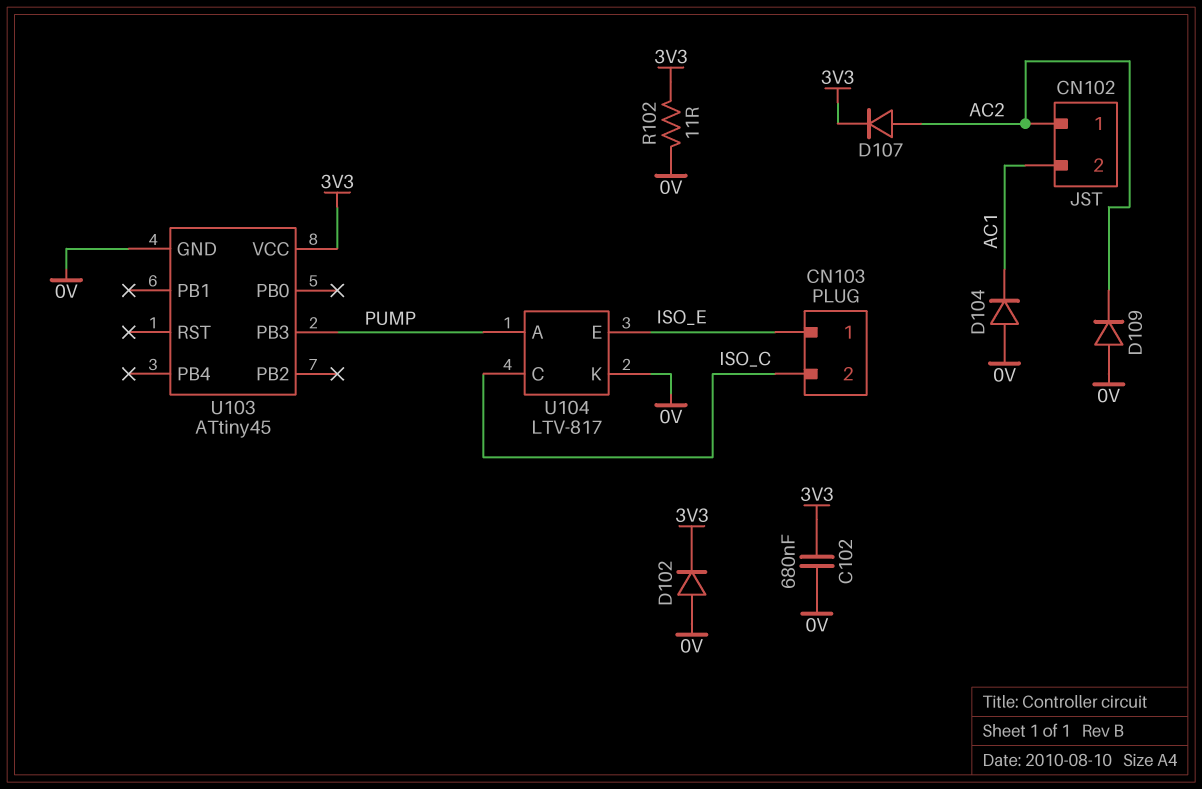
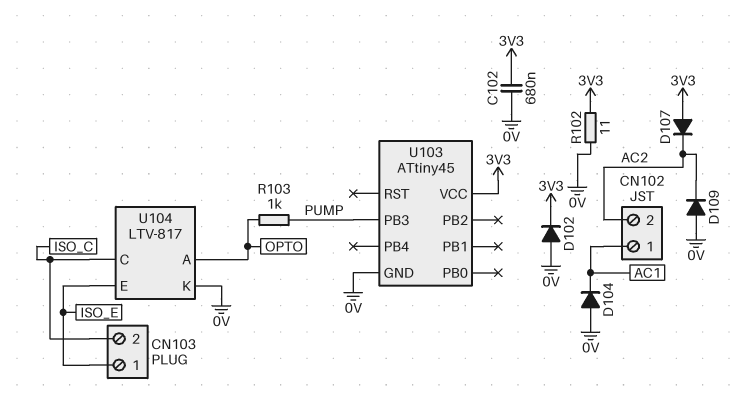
CN102 pin 1: AC2 -> AC1
CN102 pin 2: AC1 -> AC2
D107: diode (A AC2, K 3V3) -> diode (A 3V3, K AC2)
R103: none -> 1k (OPTO, PUMP)
U104 pin A: PUMP -> OPTO

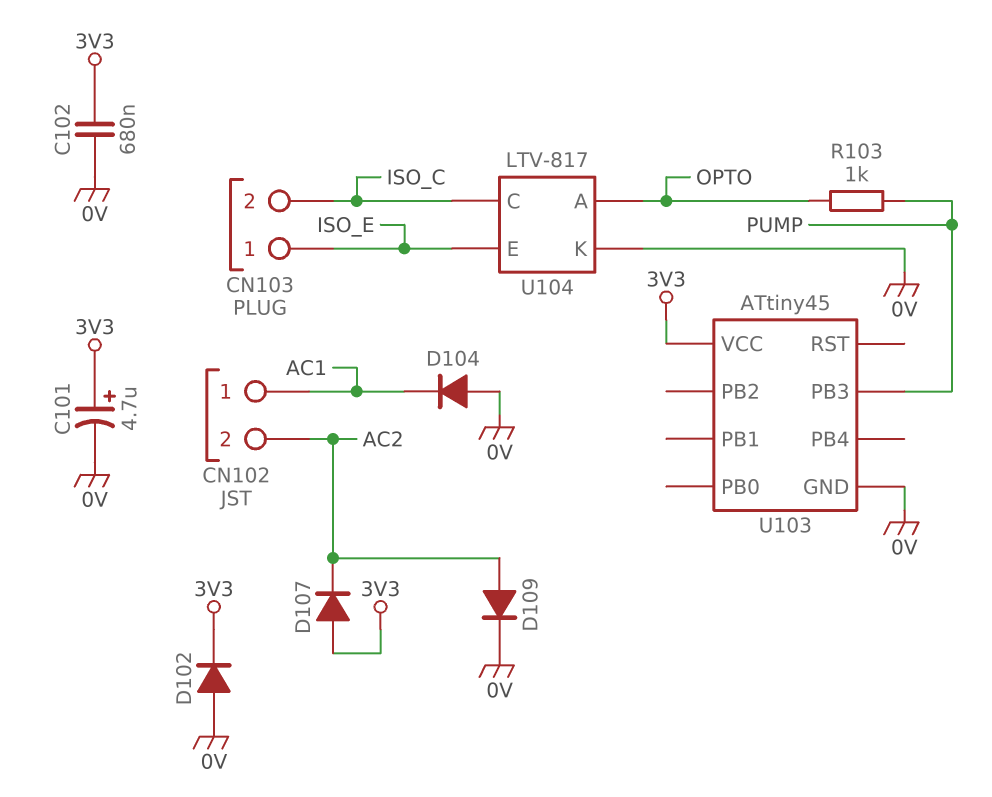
C101: none -> 4.7uF (plus 3V3, minus 0V)
D109: diode (A 0V, K AC2) -> diode (A AC2, K 0V)
R102: 11 (0V, 3V3) -> none

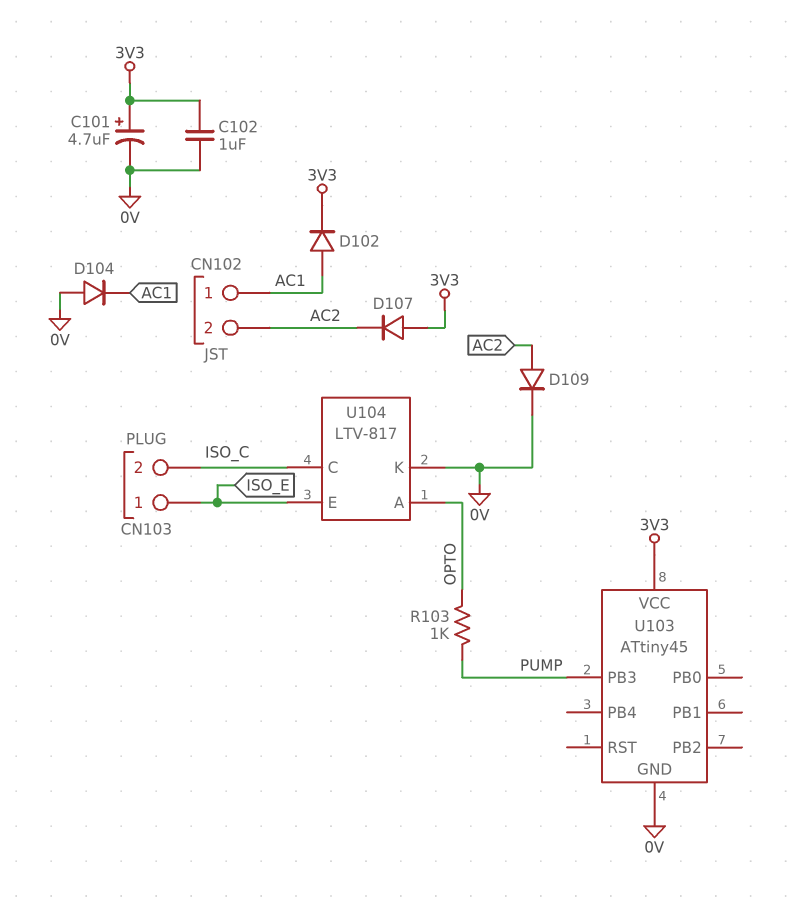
C102: 680nF (0V, 3V3) -> 1uF (0V, 3V3)
D102: diode (A 0V, K 3V3) -> diode (A AC1, K 3V3)

